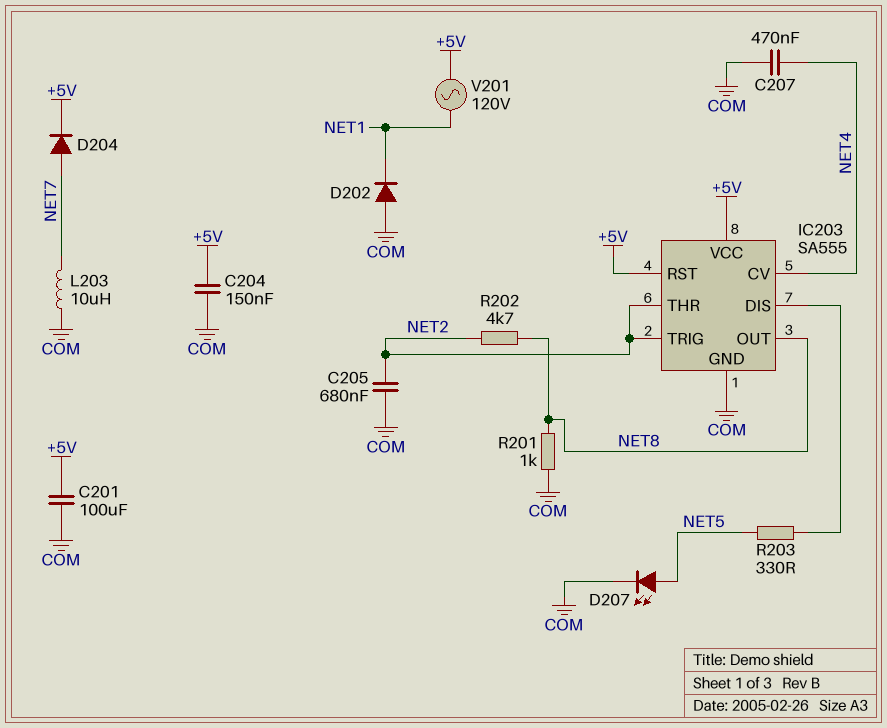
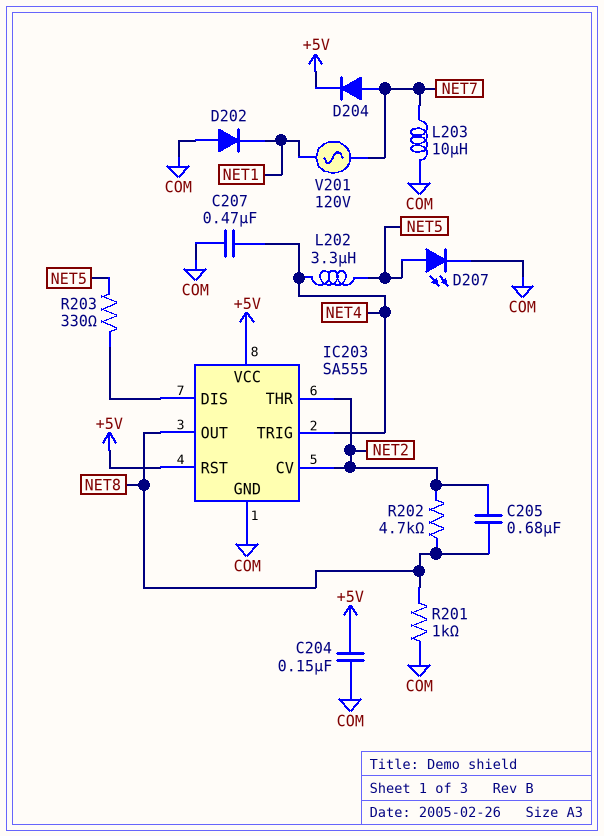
C201: 100uF (+5V, COM) -> none
C205: 680nF (COM, NET2) -> 680nF (NET2, NET8)
IC203 pin CV: NET4 -> NET2
IC203 pin TRIG: NET2 -> NET4
L202: none -> 3.3uH (NET4, NET5)
V201: AC 120V (+5V, NET1) -> AC 120V (NET1, NET7)

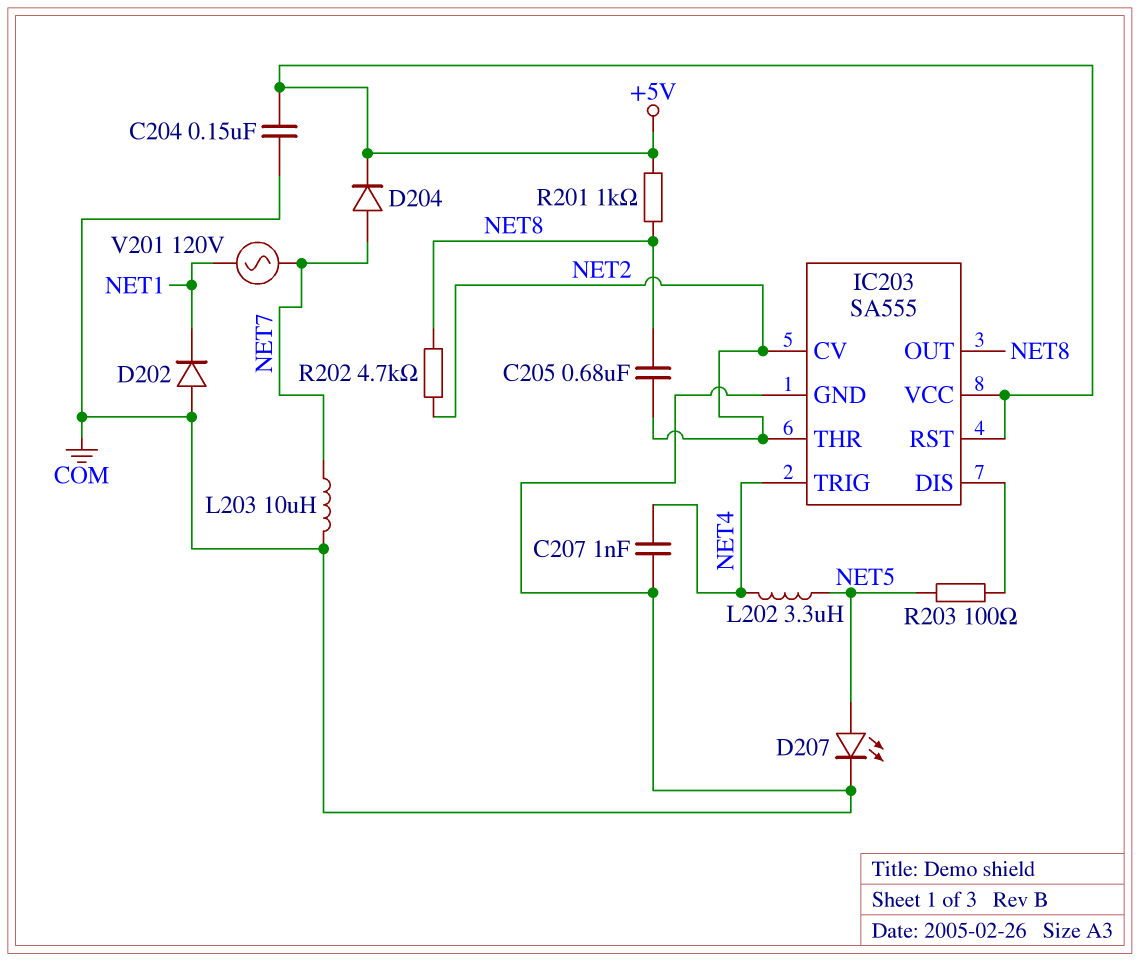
C207: 470nF (COM, NET4) -> 1nF (COM, NET4)
R201: 1k (COM, NET8) -> 1k (+5V, NET8)
R203: 330 (IC203/DIS, NET5) -> 100 (IC203/DIS, NET5)

